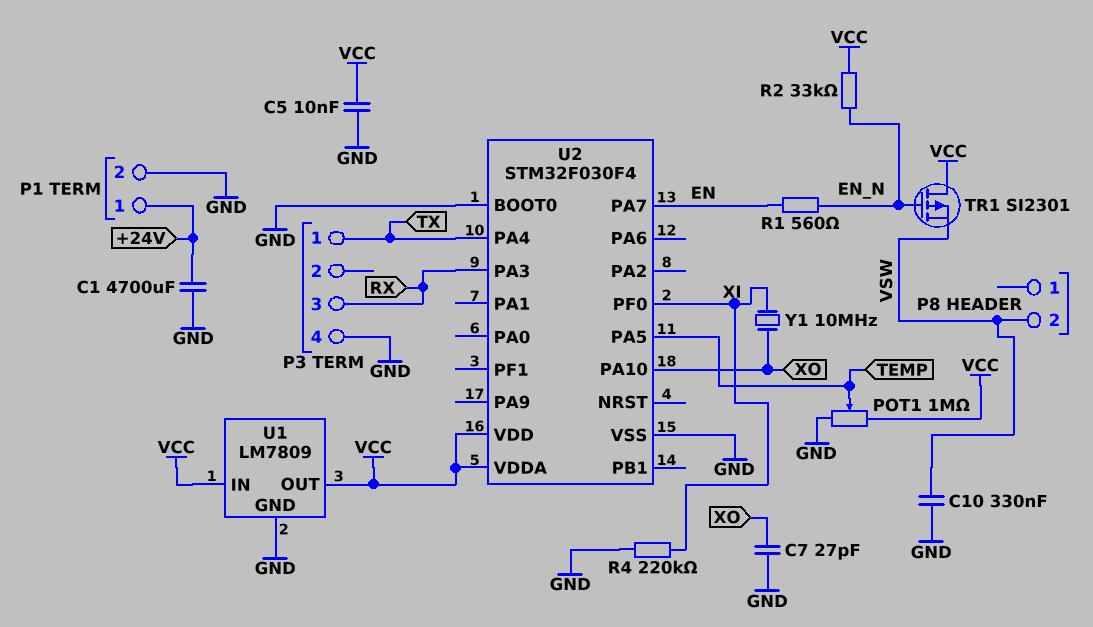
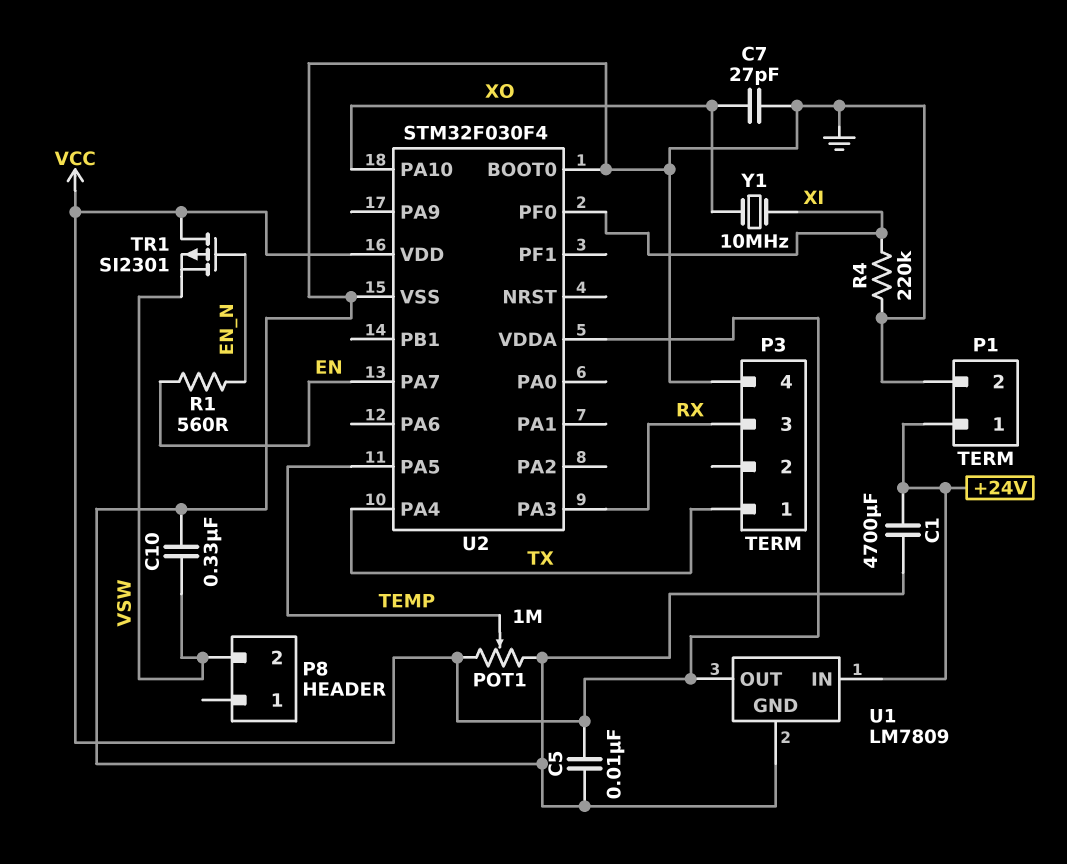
R2: 33k (EN_N, VCC) -> none
U1 pin IN: VCC -> +24V

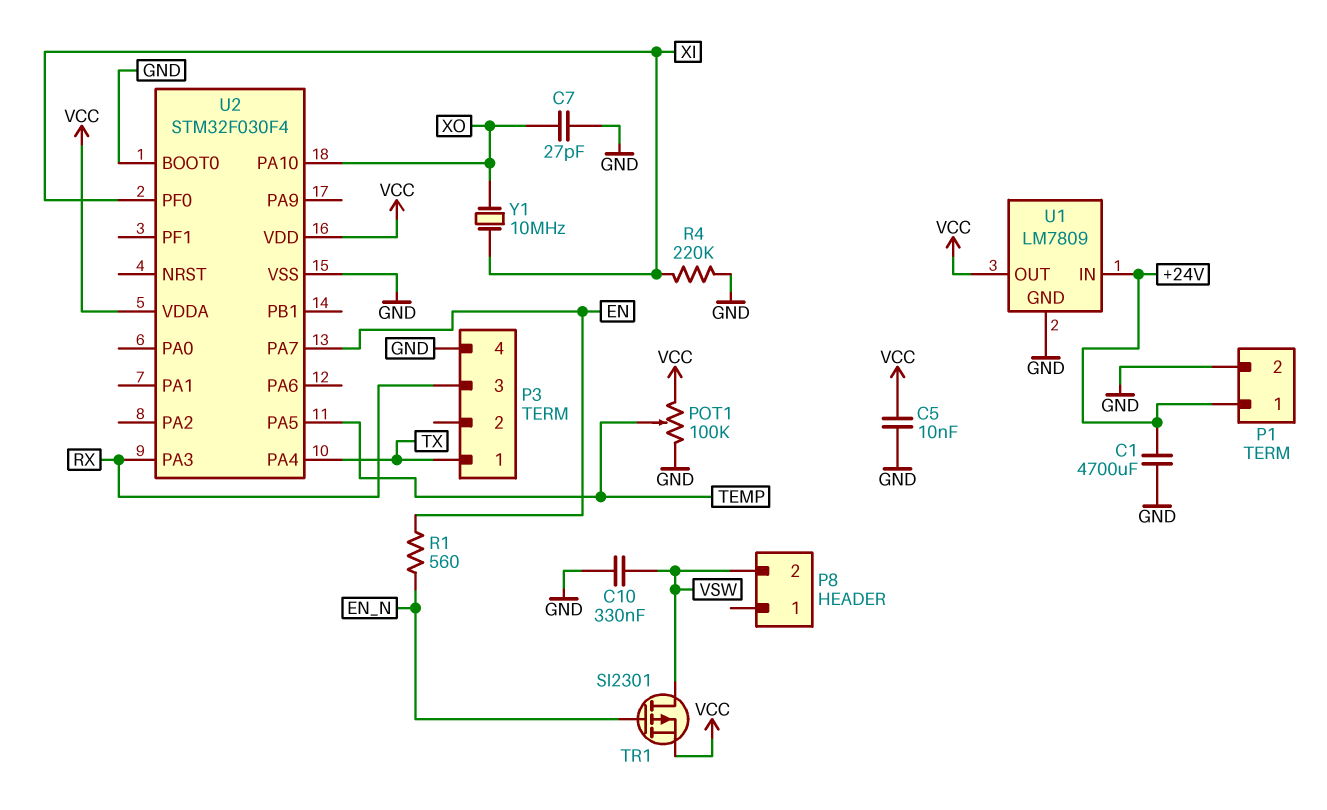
POT1: 1M (GND, VCC, wiper TEMP) -> 100k (GND, VCC, wiper TEMP)
TR1: PMOS SI2301 (G EN_N, D VCC, S VSW) -> PMOS SI2301 (G EN_N, D VSW, S VCC)

